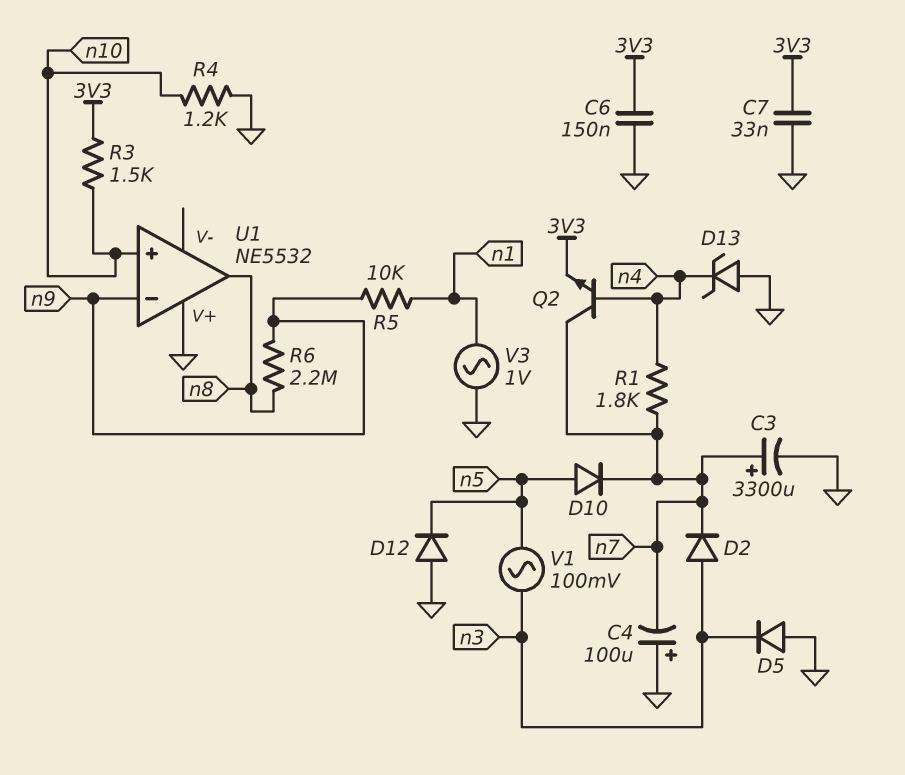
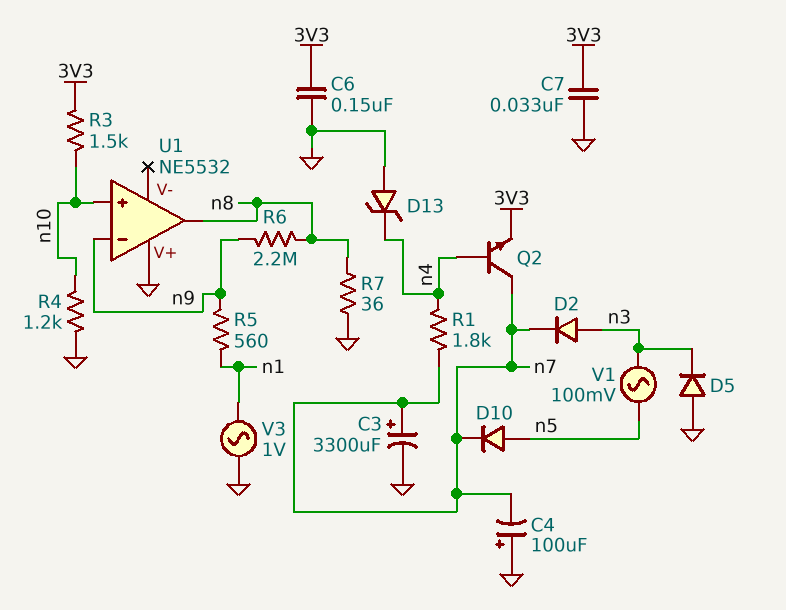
D12: diode (A GND, K n5) -> none
R5: 10k (n1, n9) -> 560 (n1, n9)
R7: none -> 36 (GND, n8)

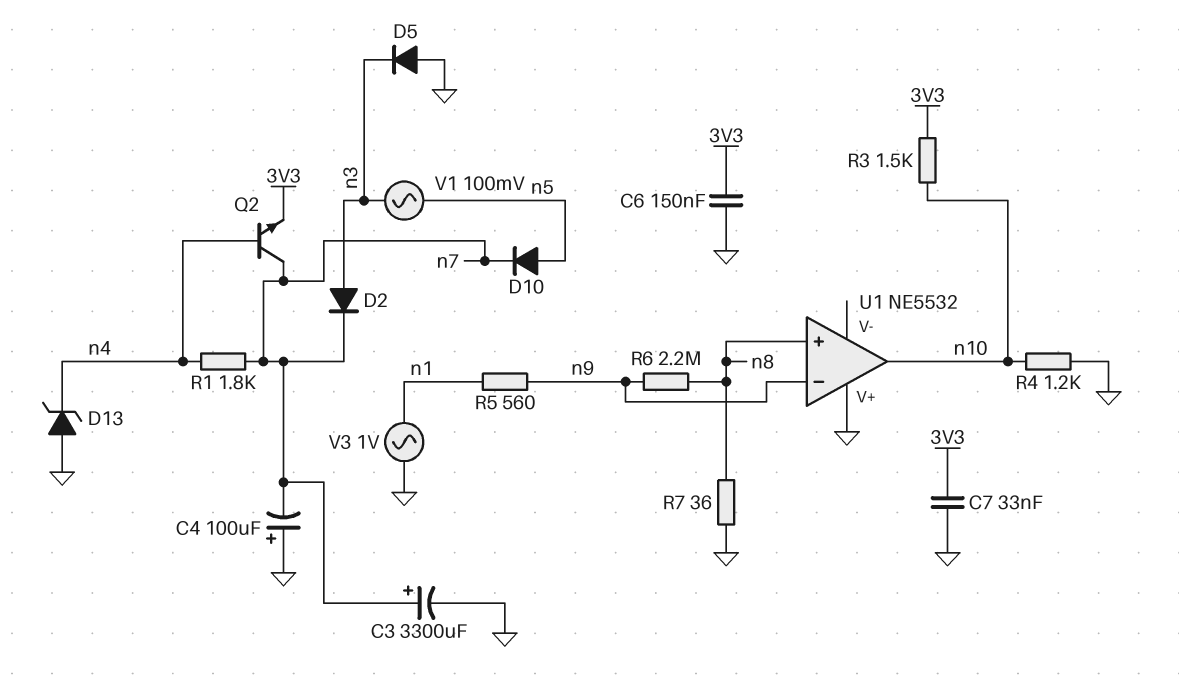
U1 pin in+: n10 -> n8
U1 pin out: n8 -> n10

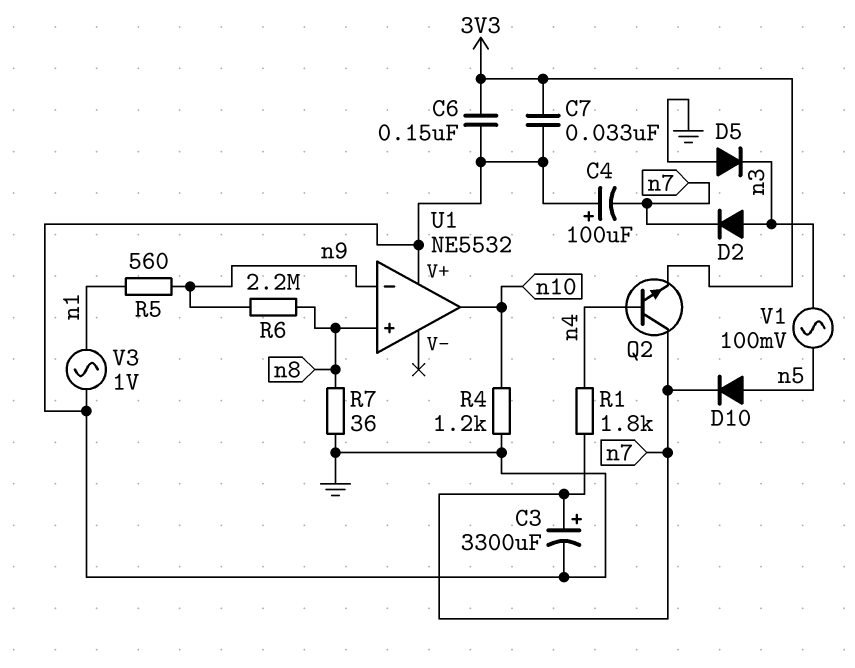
D13: zener (A GND, K n4) -> none
R3: 1.5k (3V3, n10) -> none

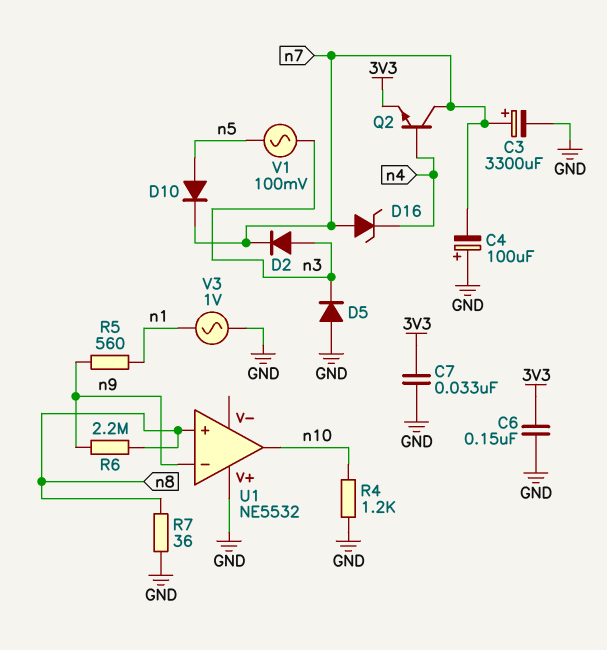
D16: none -> zener (A n7, K n4)
R1: 1.8k (n4, n7) -> none

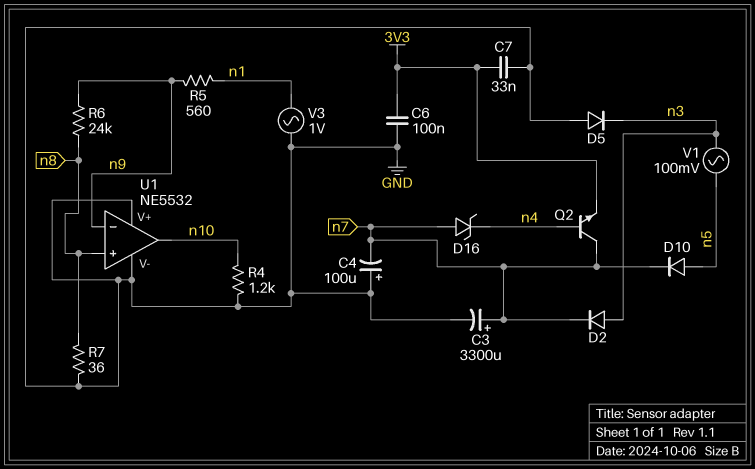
C6: 150nF (3V3, GND) -> 100nF (3V3, GND)
R6: 2.2M (n8, n9) -> 24k (n8, n9)
U1 pin V-: none -> GND

